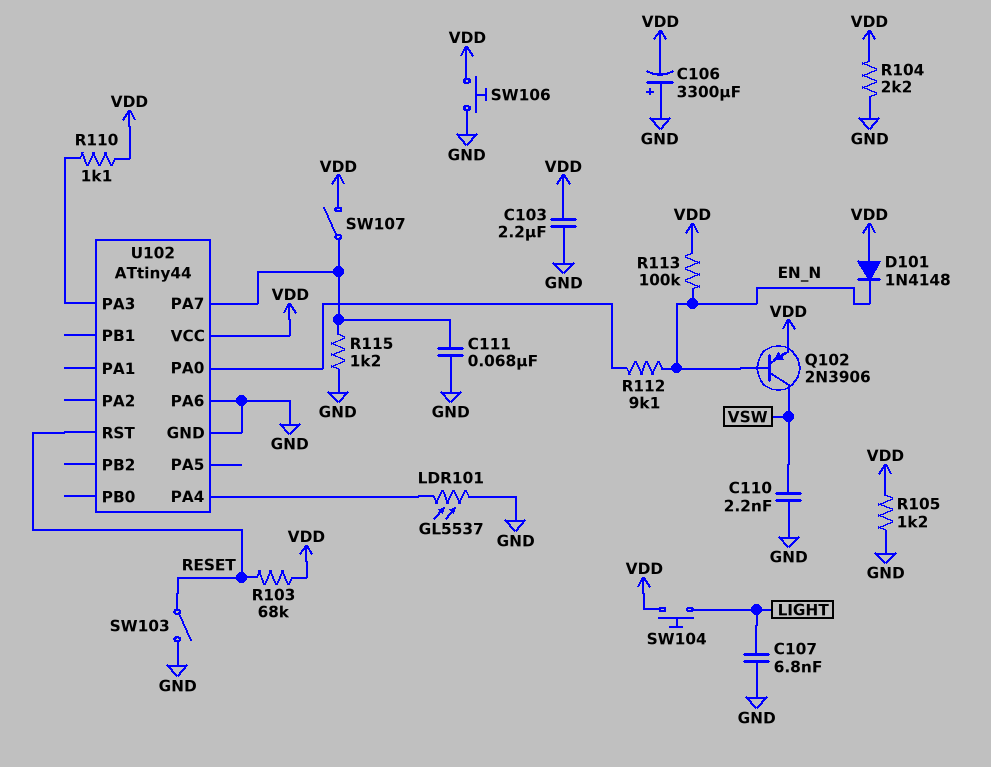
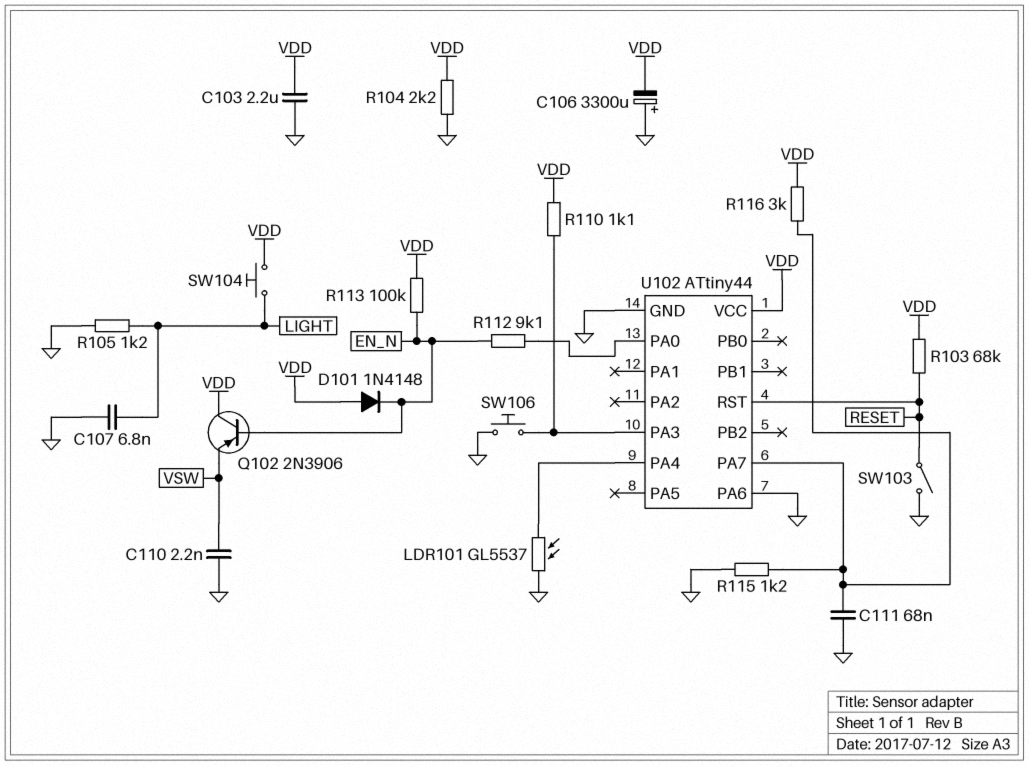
Q102: PNP 2N3906 (B EN_N, C VSW, E VDD) -> PNP 2N3906 (B EN_N, C VDD, E VSW)
R105: 1.2k (GND, VDD) -> 1.2k (GND, LIGHT)
R116: none -> 3k (U102/PA7, VDD)
SW106: button (GND, VDD) -> button (GND, U102/PA3)
SW107: switch (U102/PA7, VDD) -> none

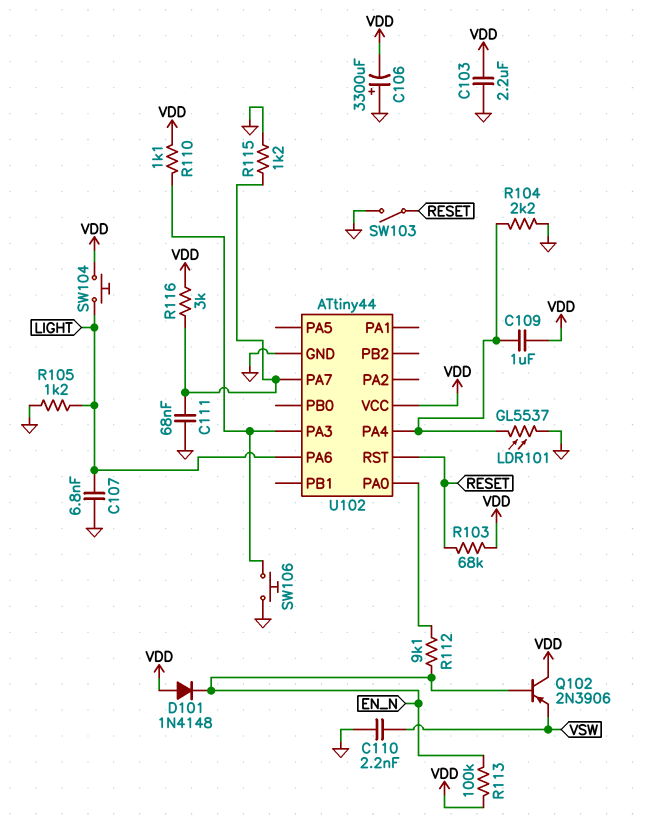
C109: none -> 1uF (U102/PA4, VDD)
R104: 2.2k (GND, VDD) -> 2.2k (GND, U102/PA4)
U102 pin PA6: GND -> LIGHT

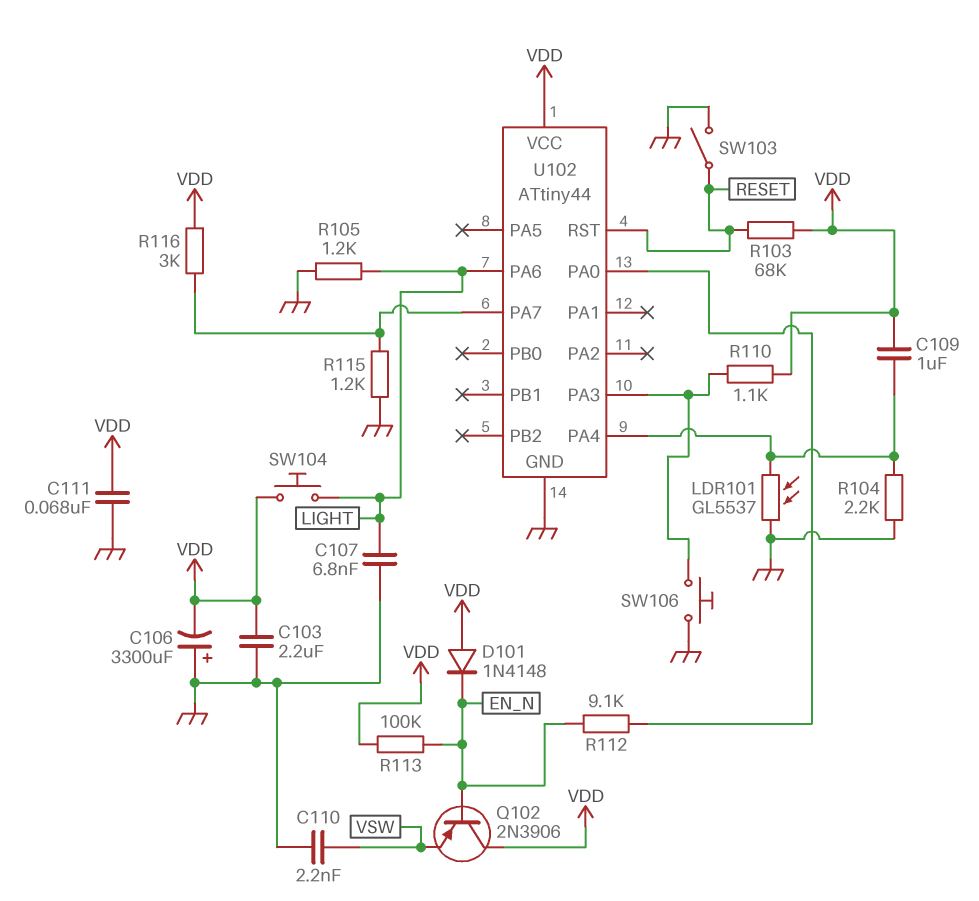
C111: 68nF (GND, U102/PA7) -> 68nF (GND, VDD)

